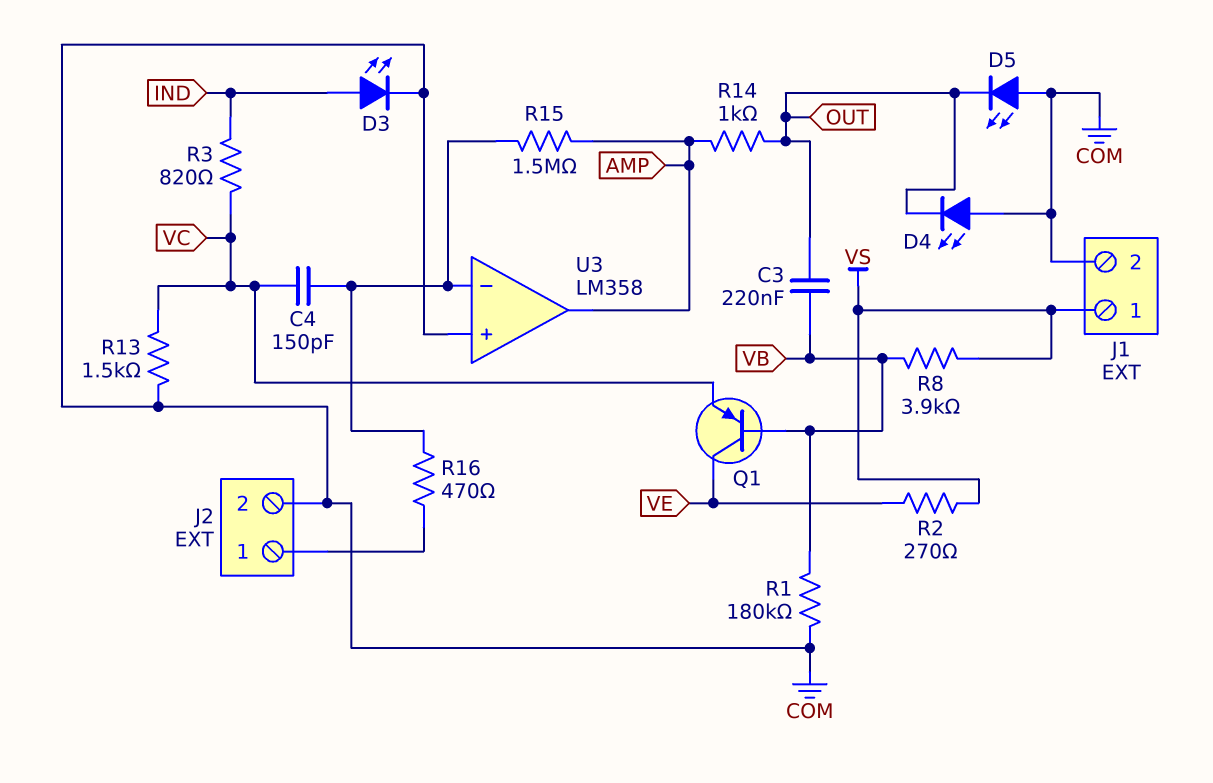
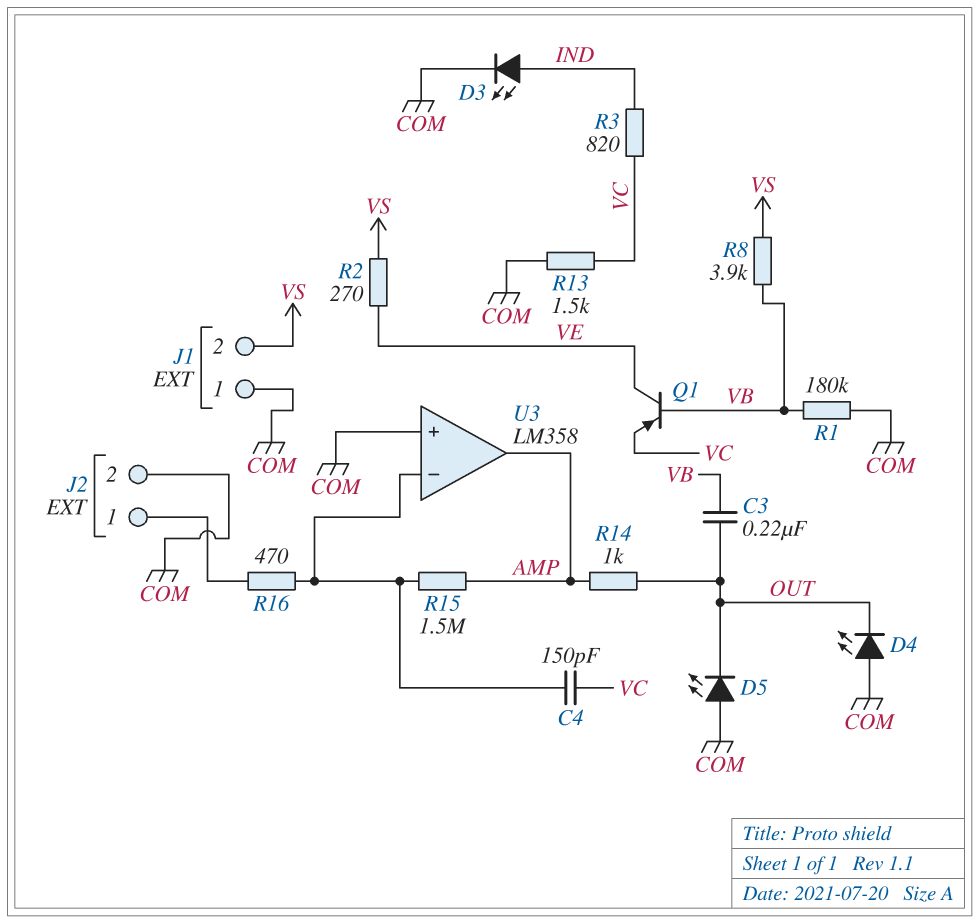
J1 pin 1: VS -> COM
J1 pin 2: COM -> VS

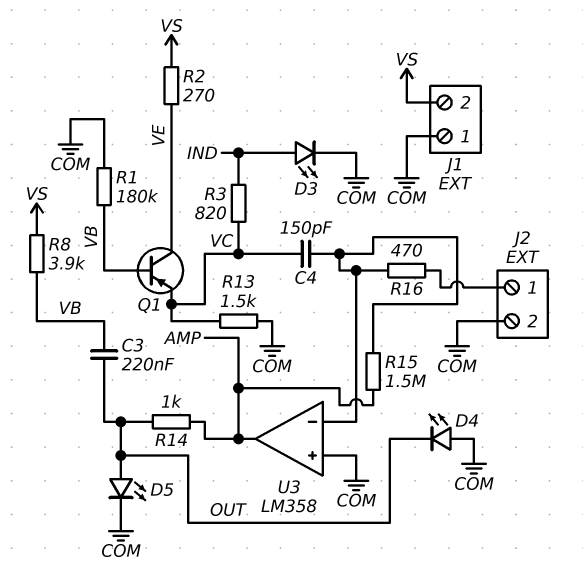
D5: LED (A COM, K OUT) -> LED (A OUT, K COM)

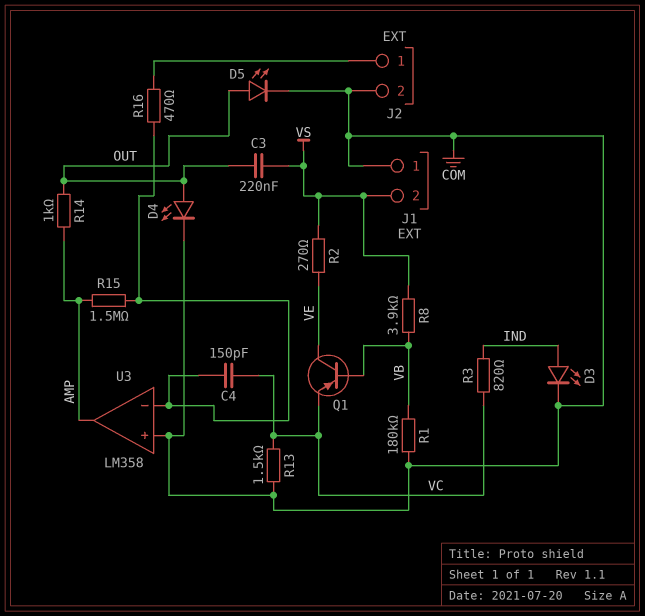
C3: 220nF (OUT, VB) -> 220nF (OUT, VS)
D4: LED (A COM, K OUT) -> LED (A OUT, K COM)

